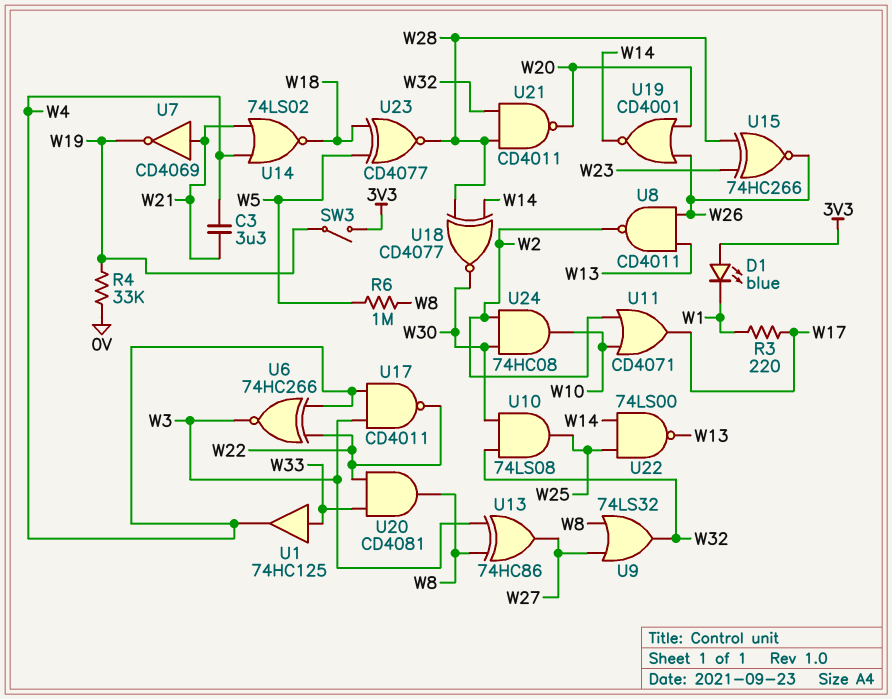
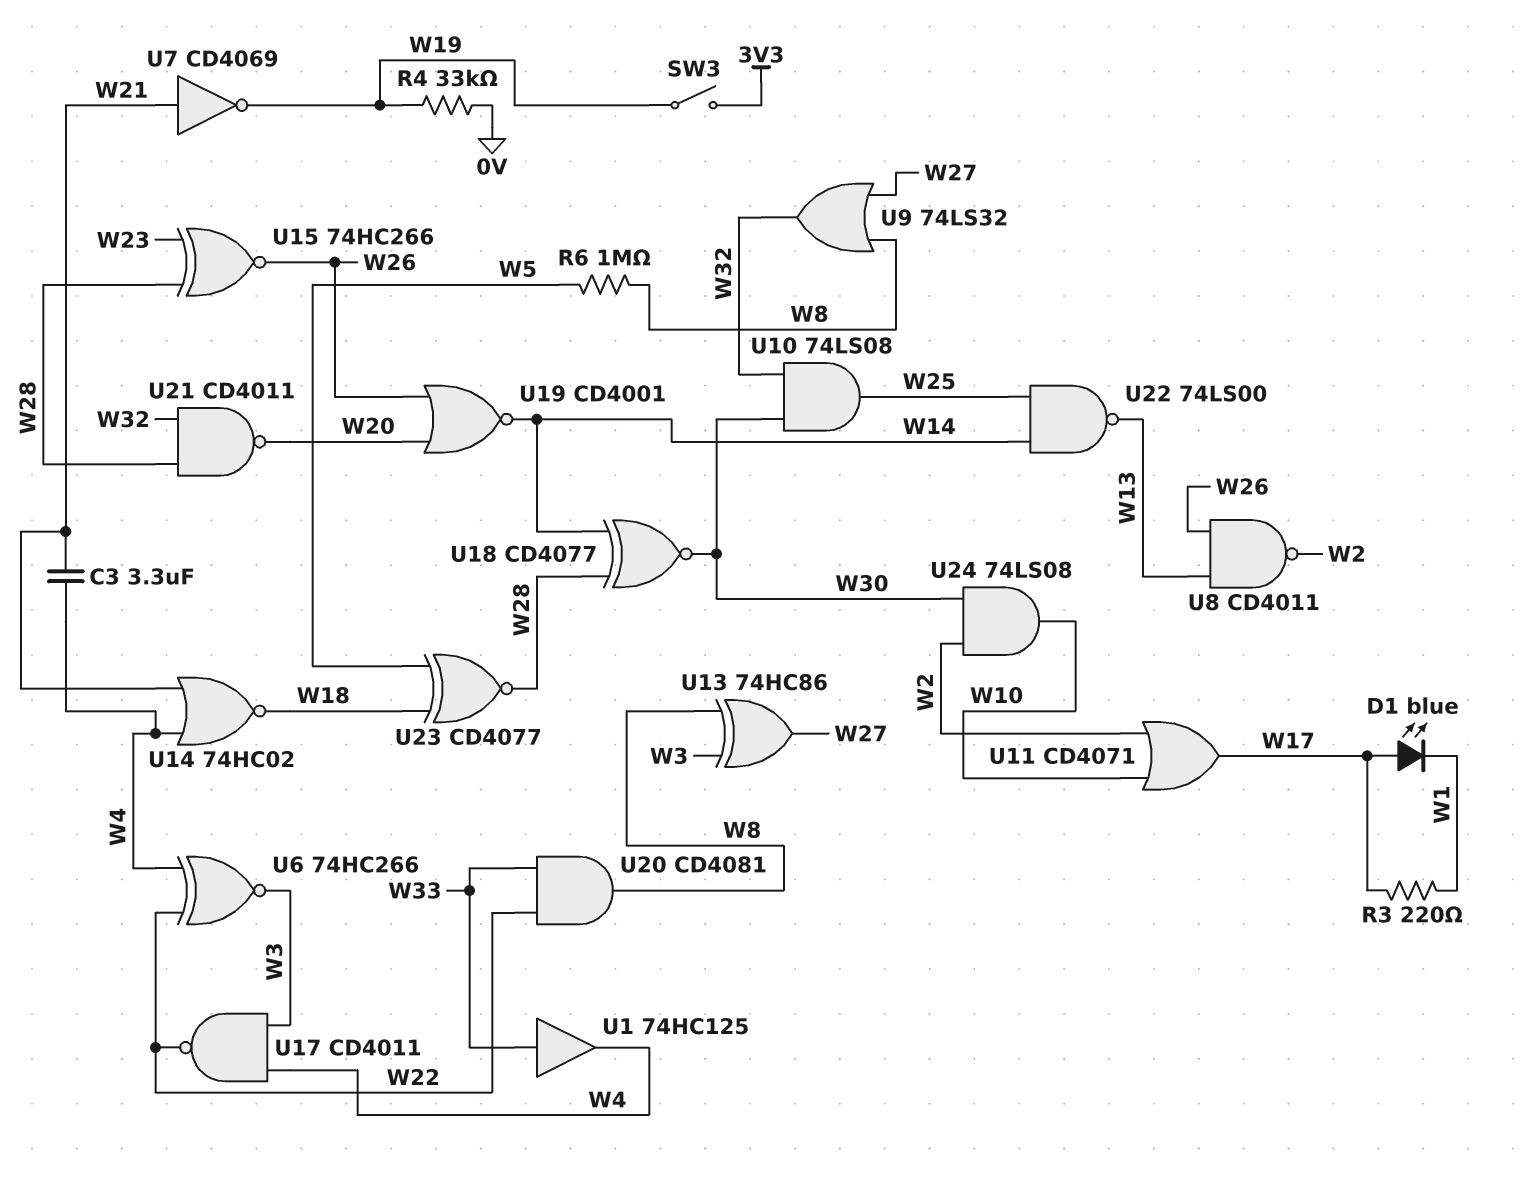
D1: LED blue (A 3V3, K W1) -> LED blue (A W17, K W1)
U14: NOR 74LS02 (in W4, in W21, out W18) -> NOR 74HC02 (in W4, in W21, out W18)
U24: AND 74HC08 (in W2, in W30, out W10) -> AND 74LS08 (in W2, in W30, out W10)

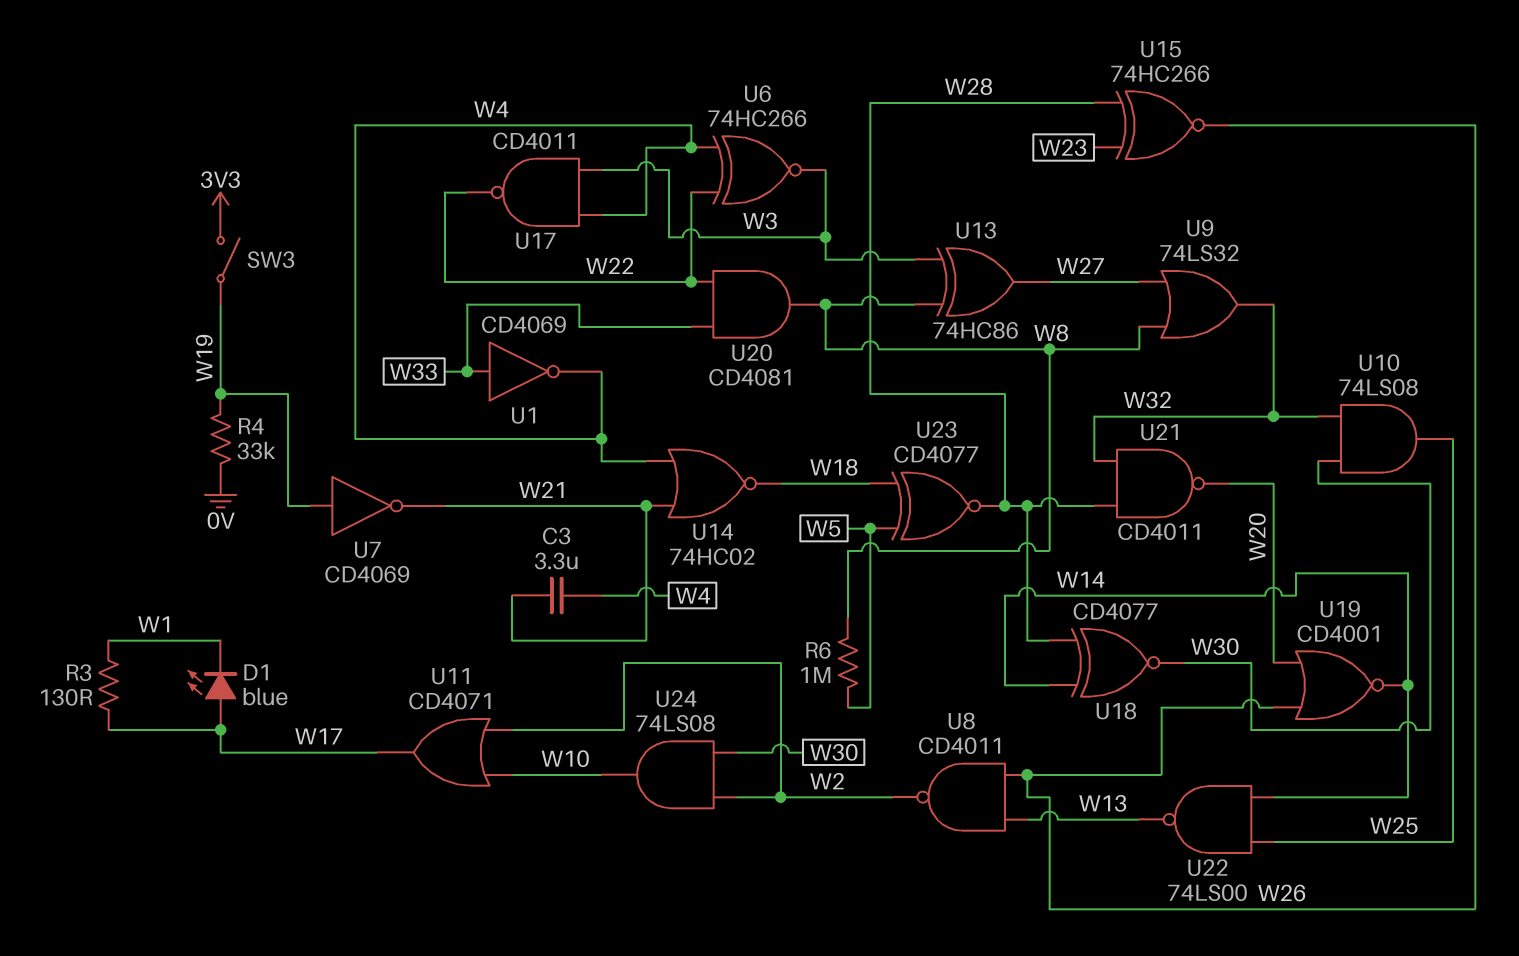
R3: 220 (W1, W17) -> 130 (W1, W17)
U1: buffer 74HC125 (in W33, out W4) -> NOT CD4069 (in W33, out W4)
U7: NOT CD4069 (in W21, out W19) -> NOT CD4069 (in W19, out W21)

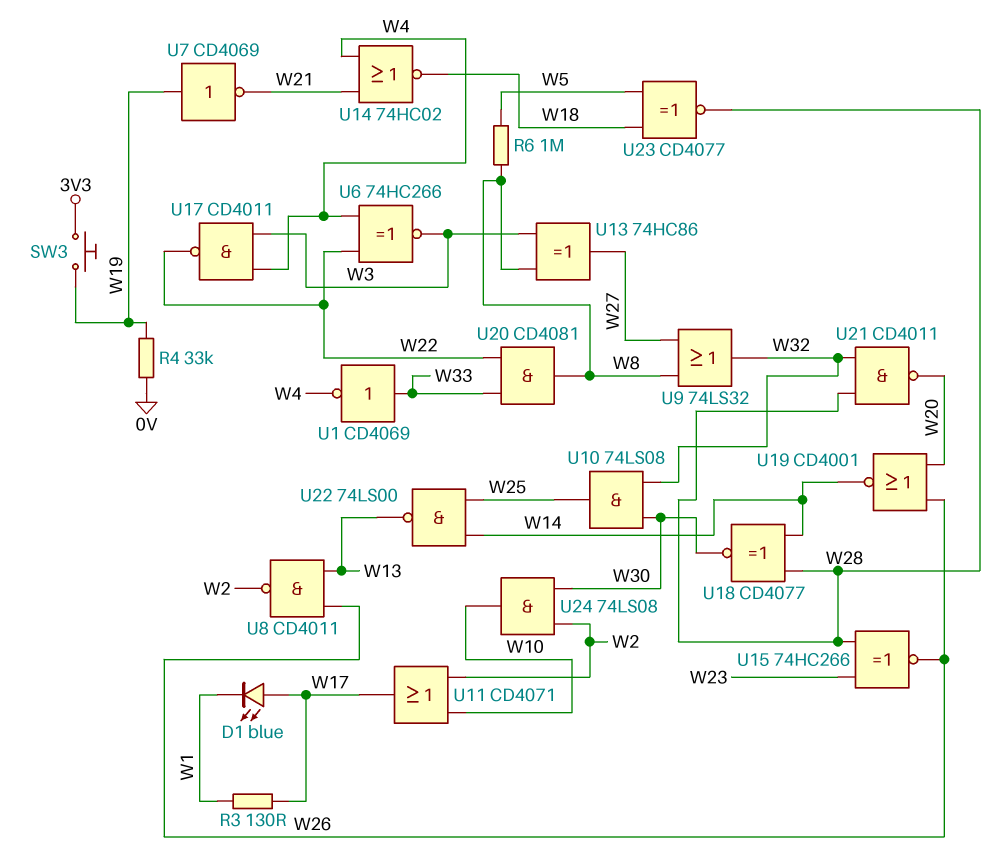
C3: 3.3uF (W4, W21) -> none
SW3: switch (3V3, W19) -> button (3V3, W19)

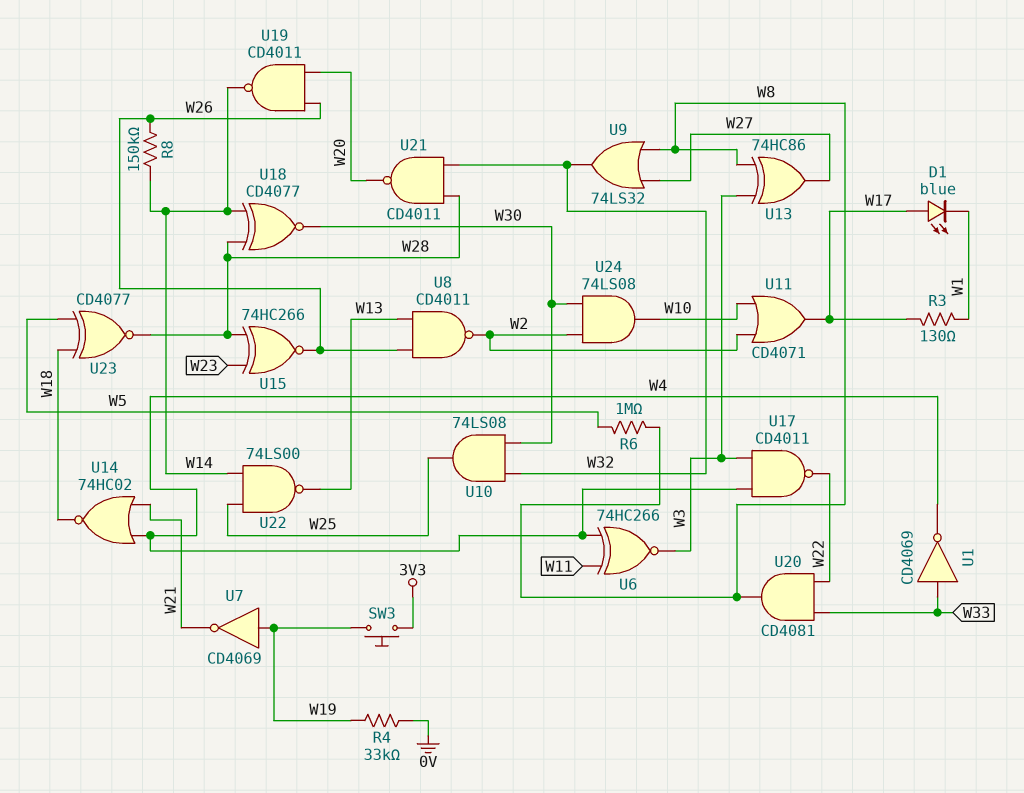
R8: none -> 150k (W14, W26)
U6: XNOR 74HC266 (in W4, in W22, out W3) -> XNOR 74HC266 (in W4, in W11, out W3)
U19: NOR CD4001 (in W20, in W26, out W14) -> NAND CD4011 (in W20, in W26, out W14)

